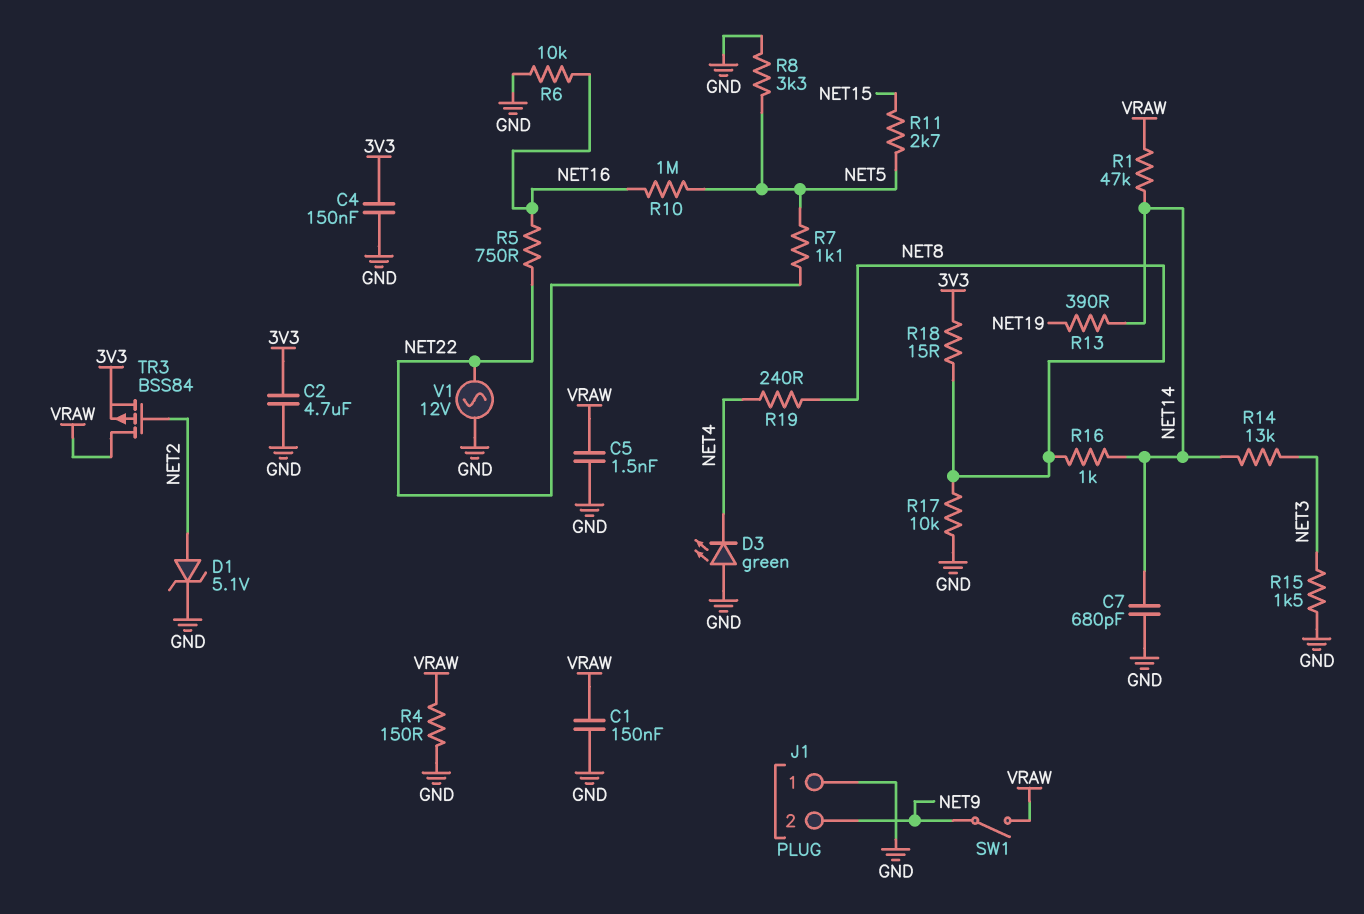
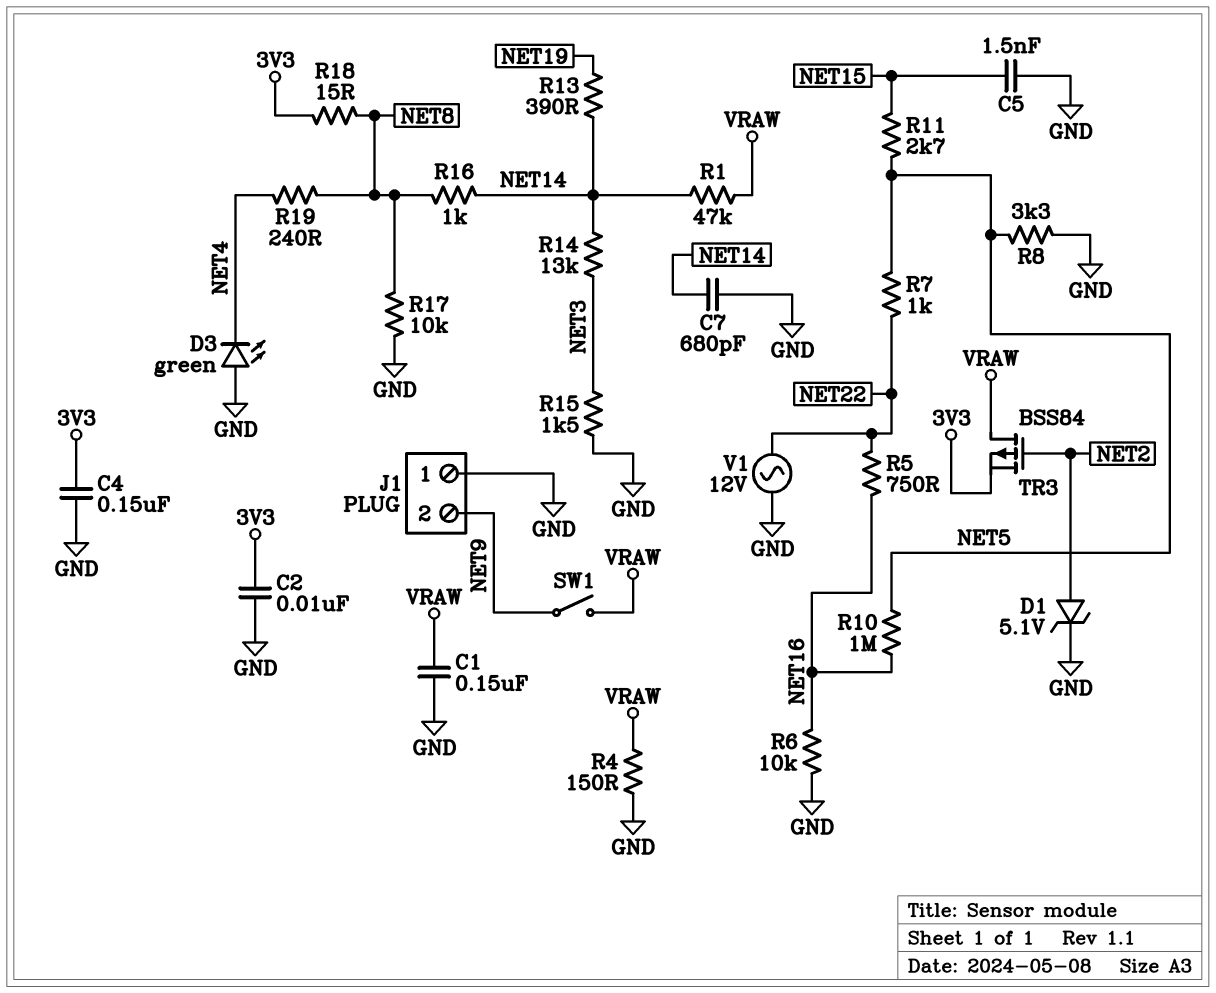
C2: 4.7uF (3V3, GND) -> 10nF (3V3, GND)
C5: 1.5nF (GND, VRAW) -> 1.5nF (GND, NET15)
R7: 1.1k (NET5, NET22) -> 1k (NET5, NET22)

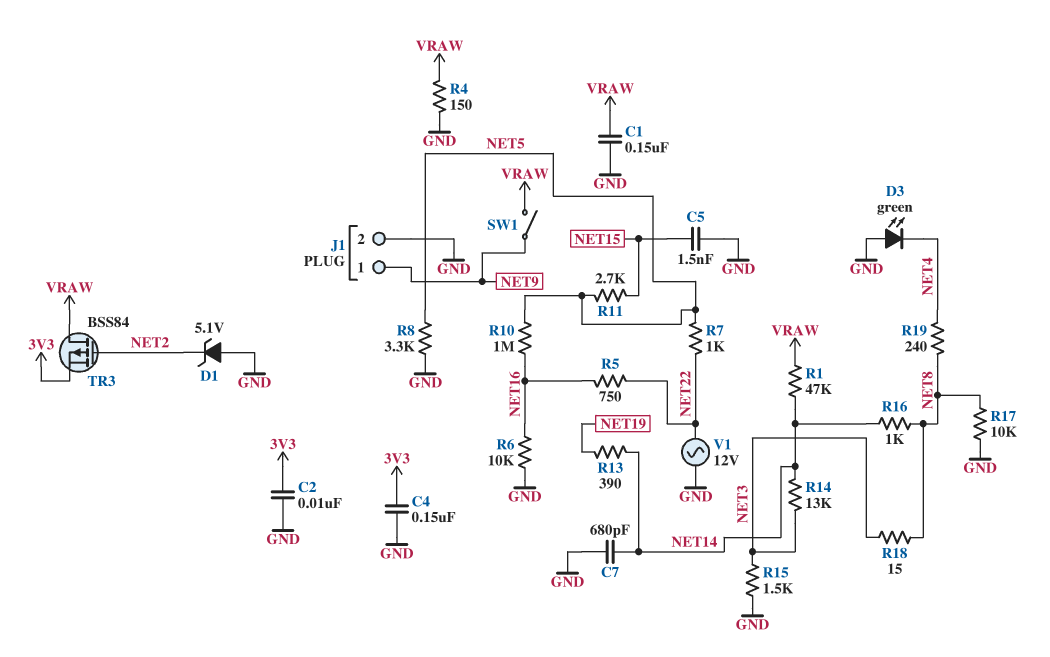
D1: zener 5.1V (A NET2, K GND) -> zener 5.1V (A GND, K NET2)
J1 pin 1: GND -> NET9
J1 pin 2: NET9 -> GND
R18: 15 (3V3, NET8) -> 15 (NET3, NET8)

